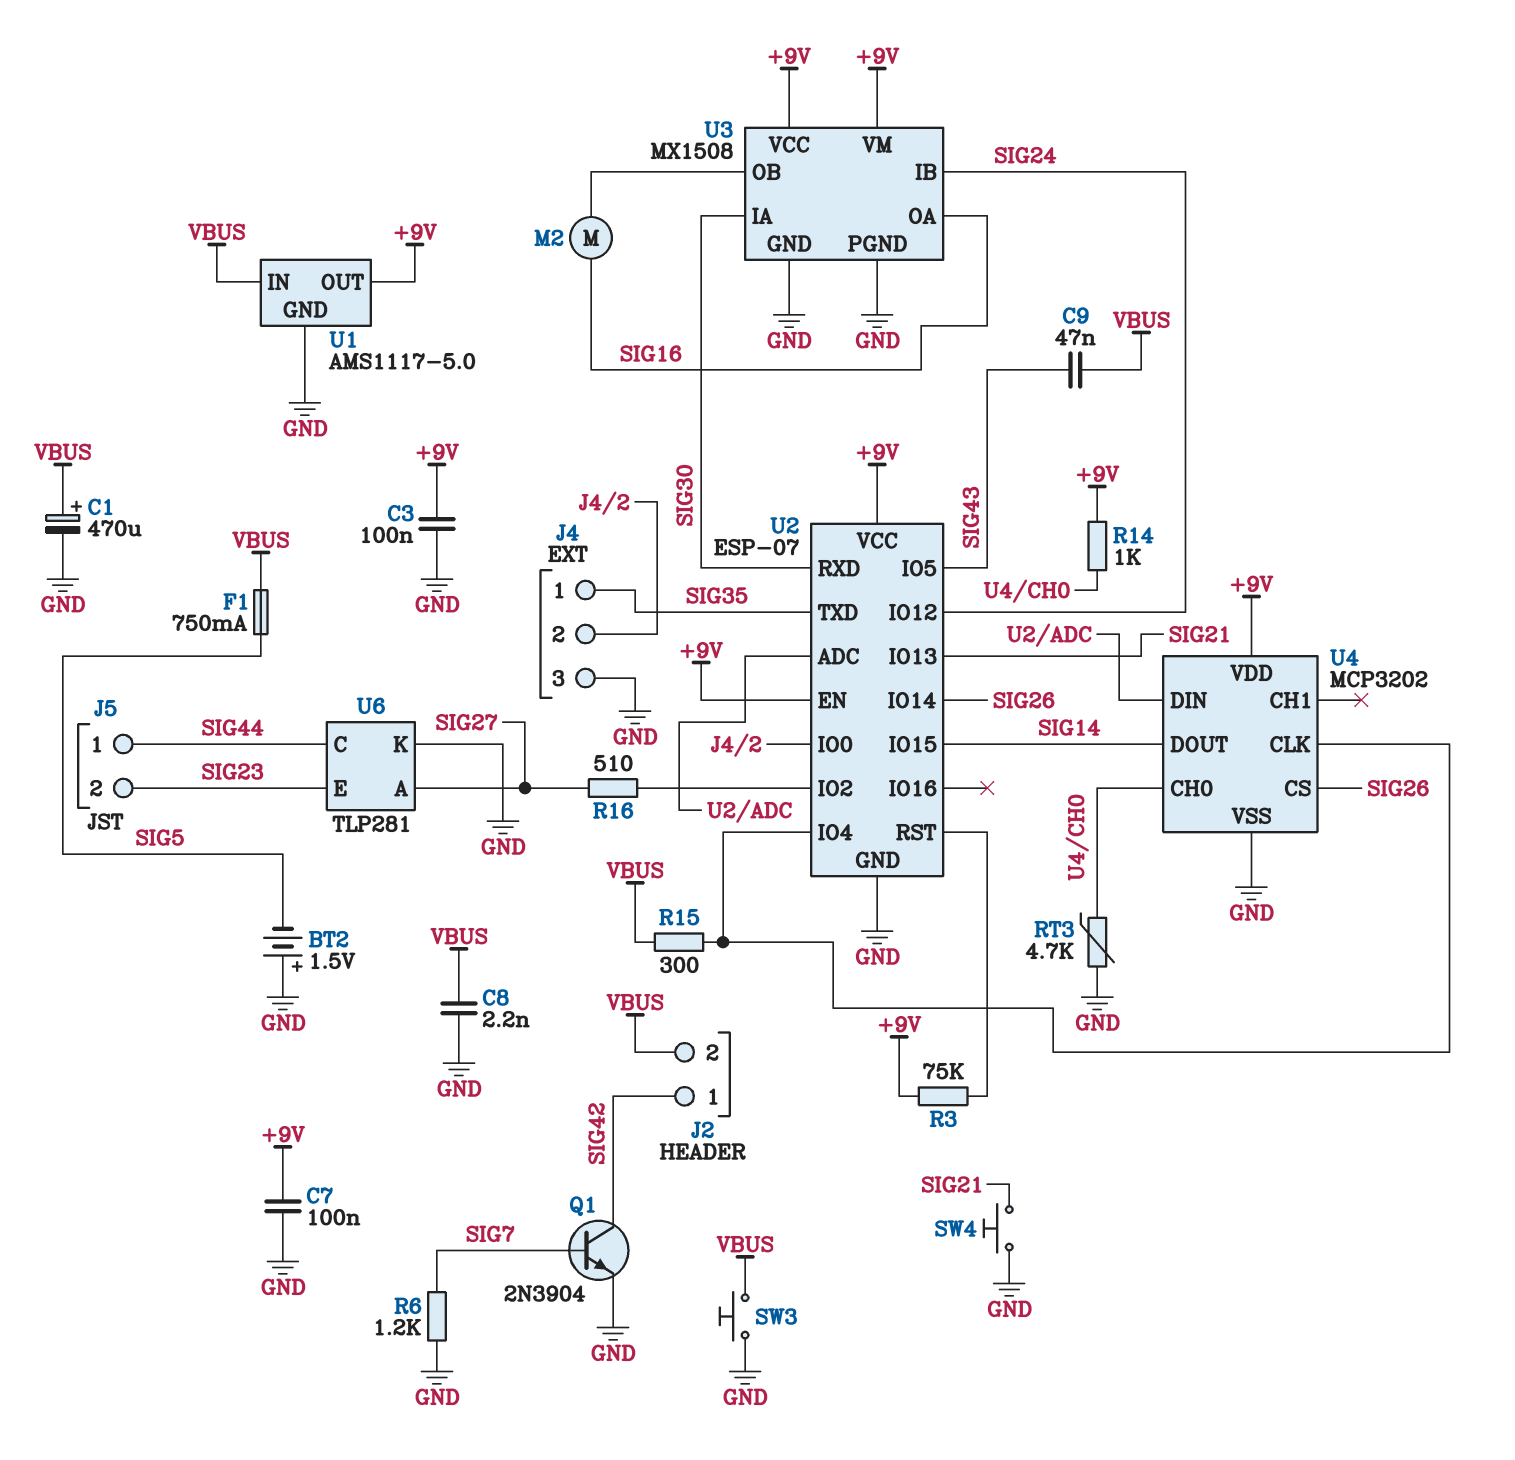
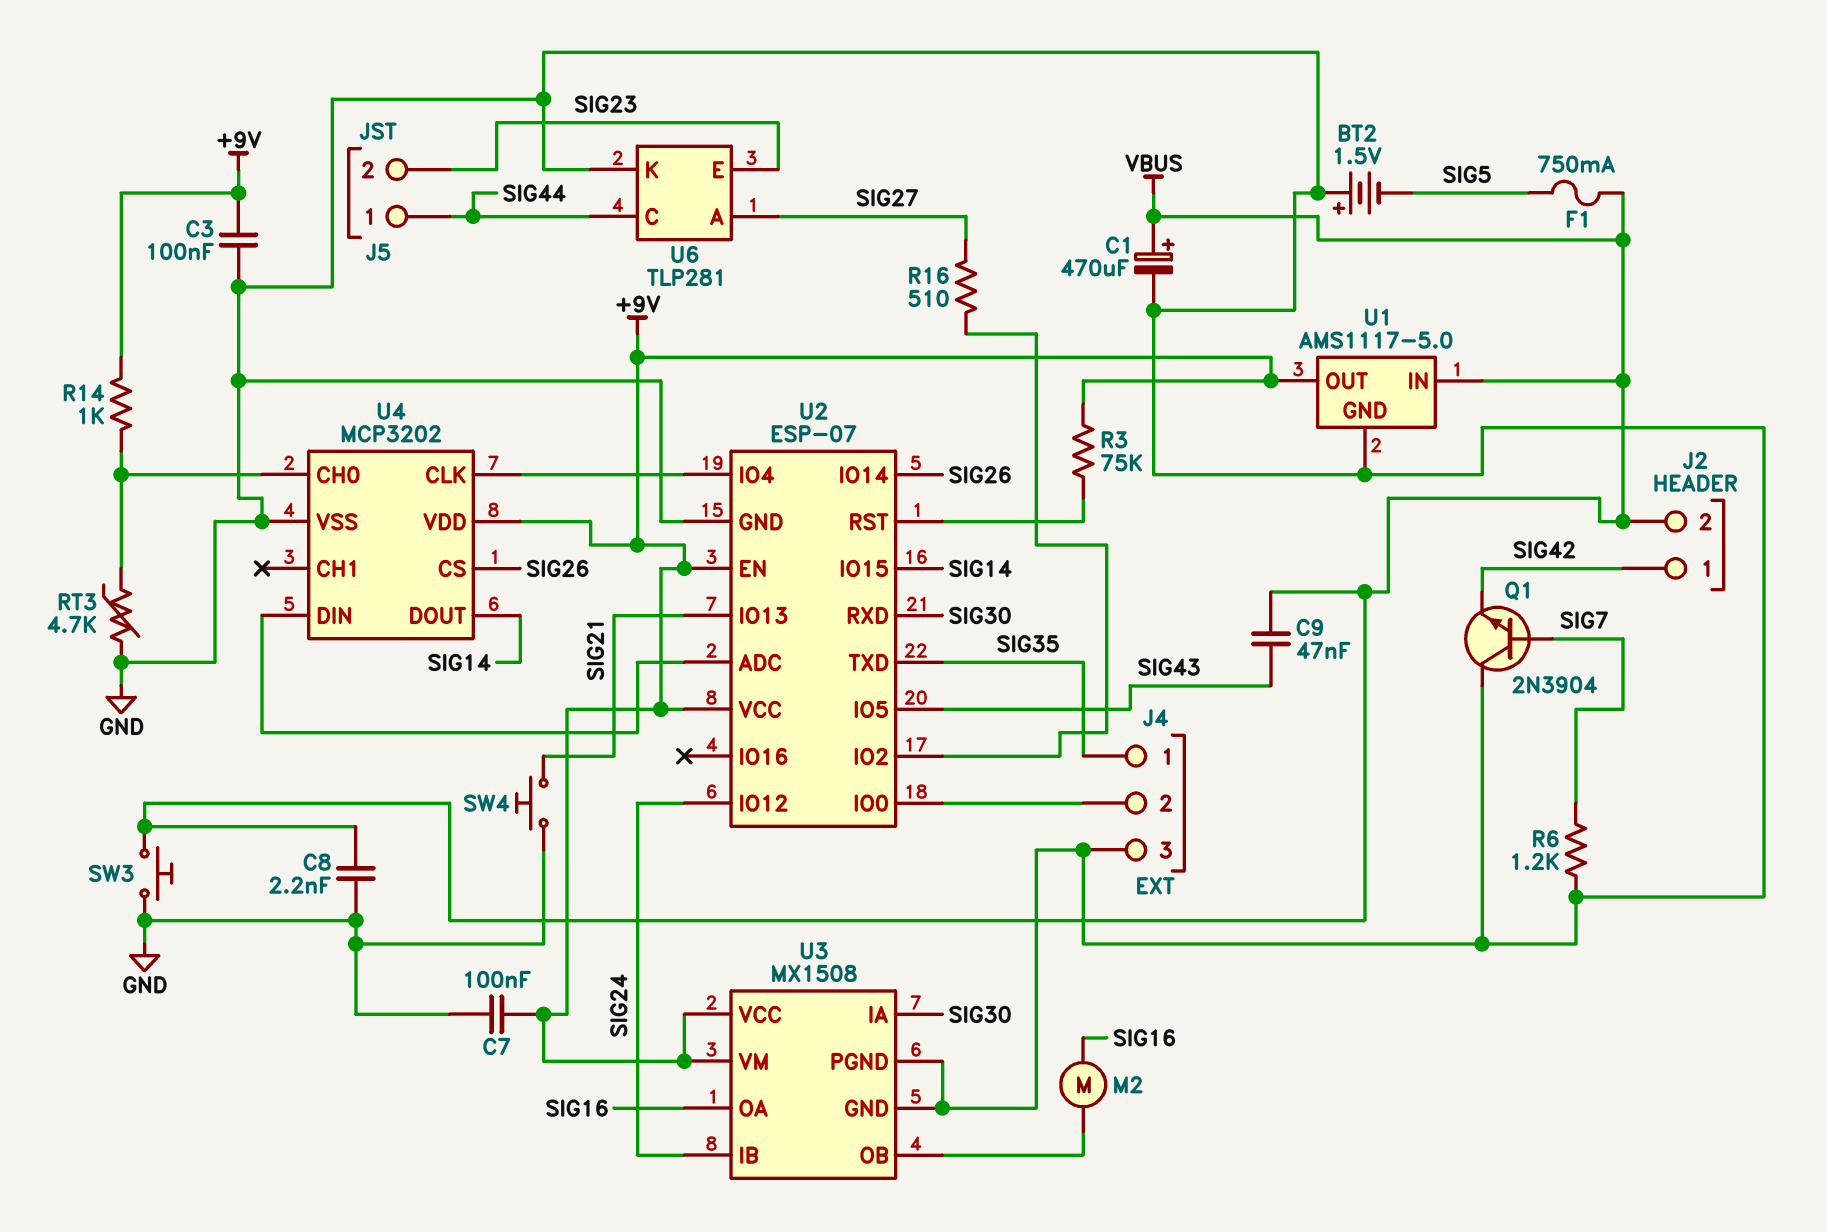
Q1: NPN 2N3904 (B SIG7, C SIG42, E GND) -> NPN 2N3904 (B SIG7, C GND, E SIG42)
R15: 300 (U2/IO4, VBUS) -> none

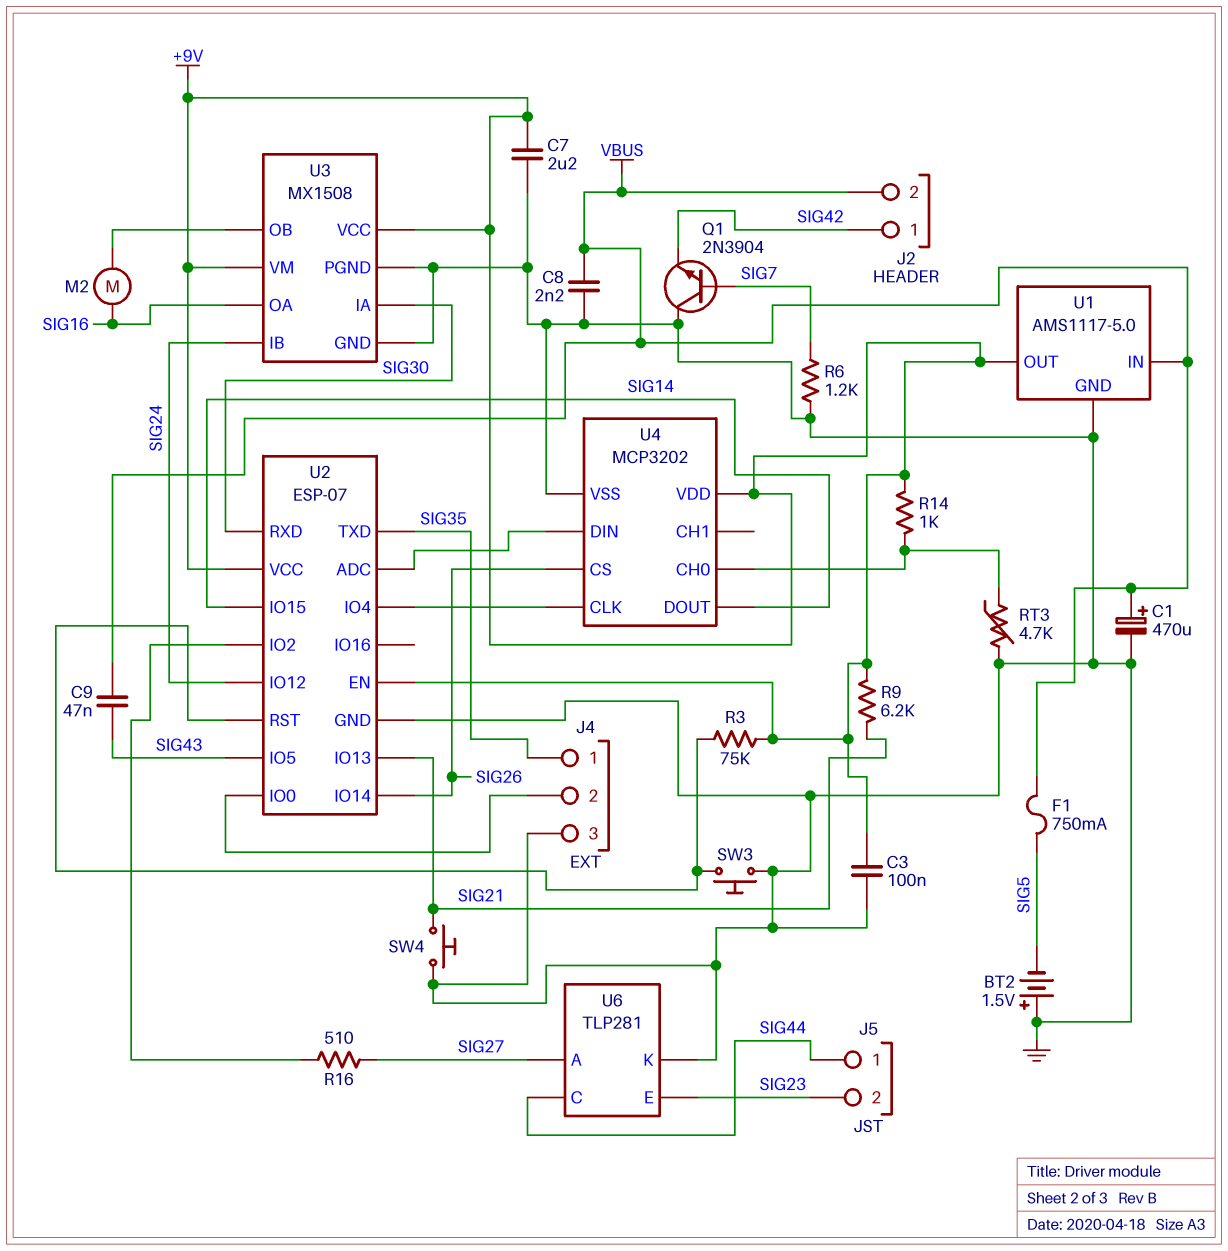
C7: 100nF (+9V, GND) -> 2.2uF (+9V, GND)
R9: none -> 6.2k (+9V, SIG21)
SW3: button (GND, VBUS) -> button (GND, U2/RST)

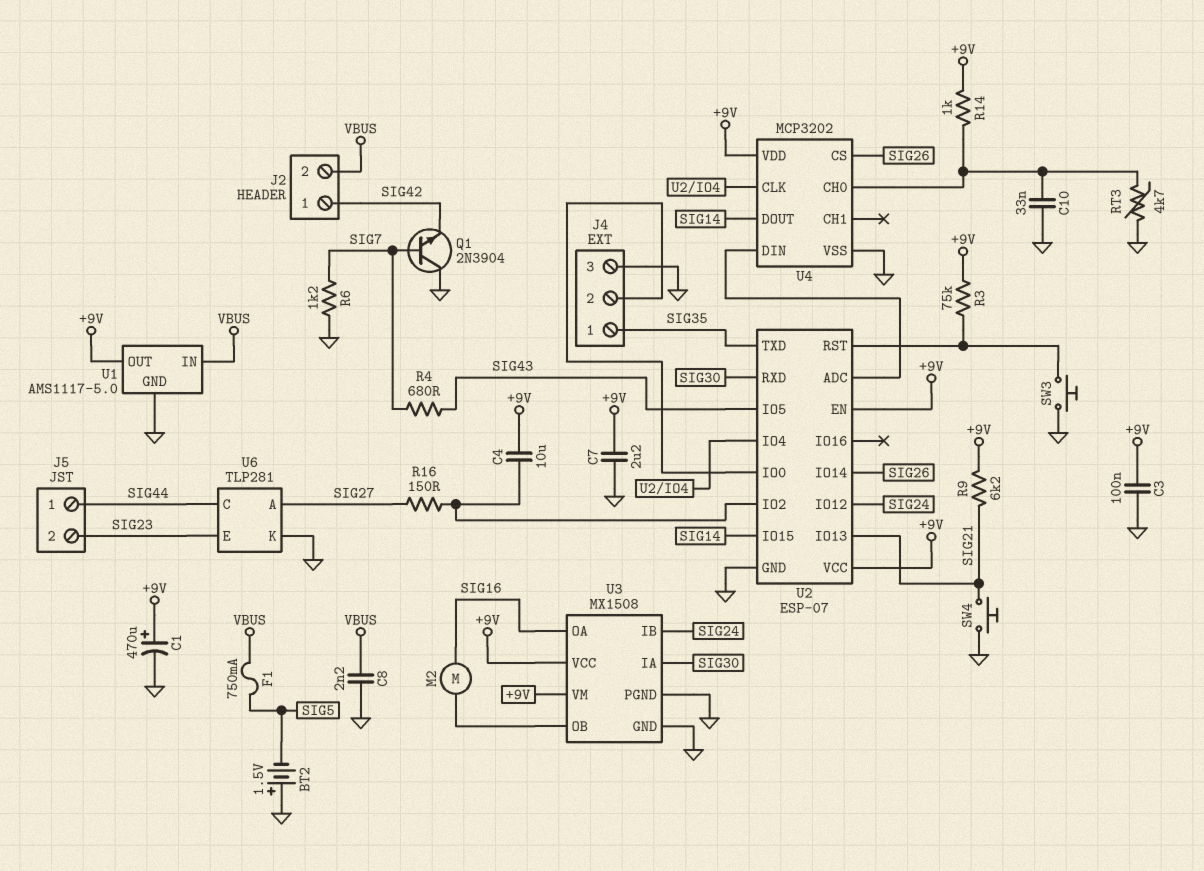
C1: 470uF (plus VBUS, minus GND) -> 470uF (plus +9V, minus GND)
C4: none -> 10uF (+9V, U2/IO2)
C9: 47nF (SIG43, VBUS) -> none
C10: none -> 33nF (GND, U4/CH0)
R4: none -> 680 (SIG7, SIG43)
R16: 510 (SIG27, U2/IO2) -> 150 (SIG27, U2/IO2)

